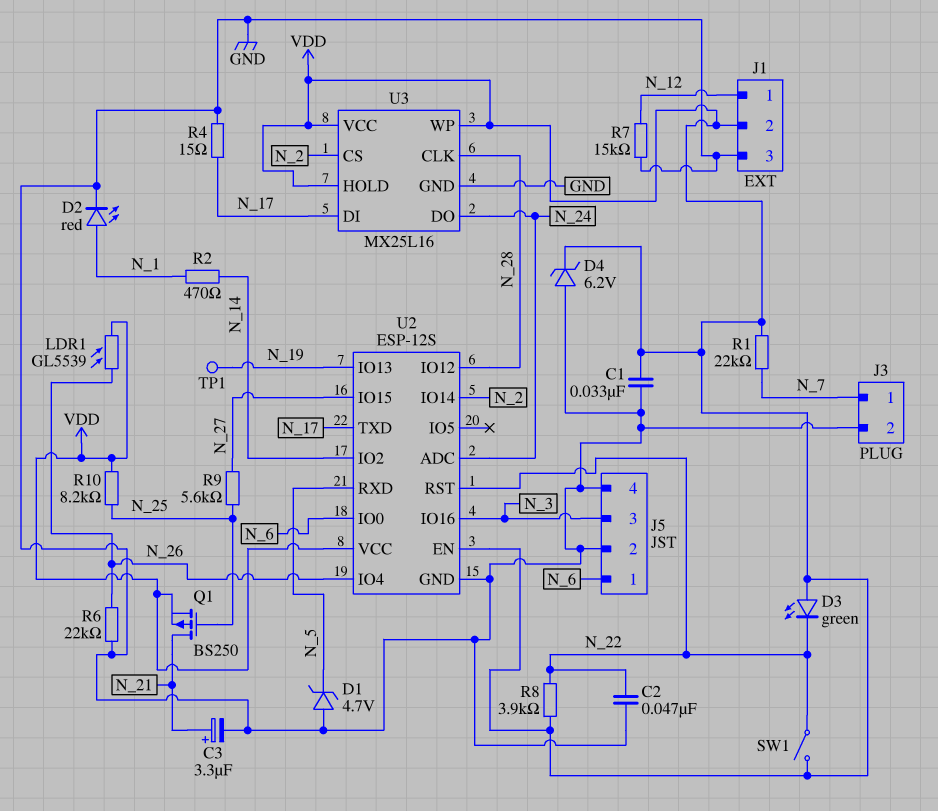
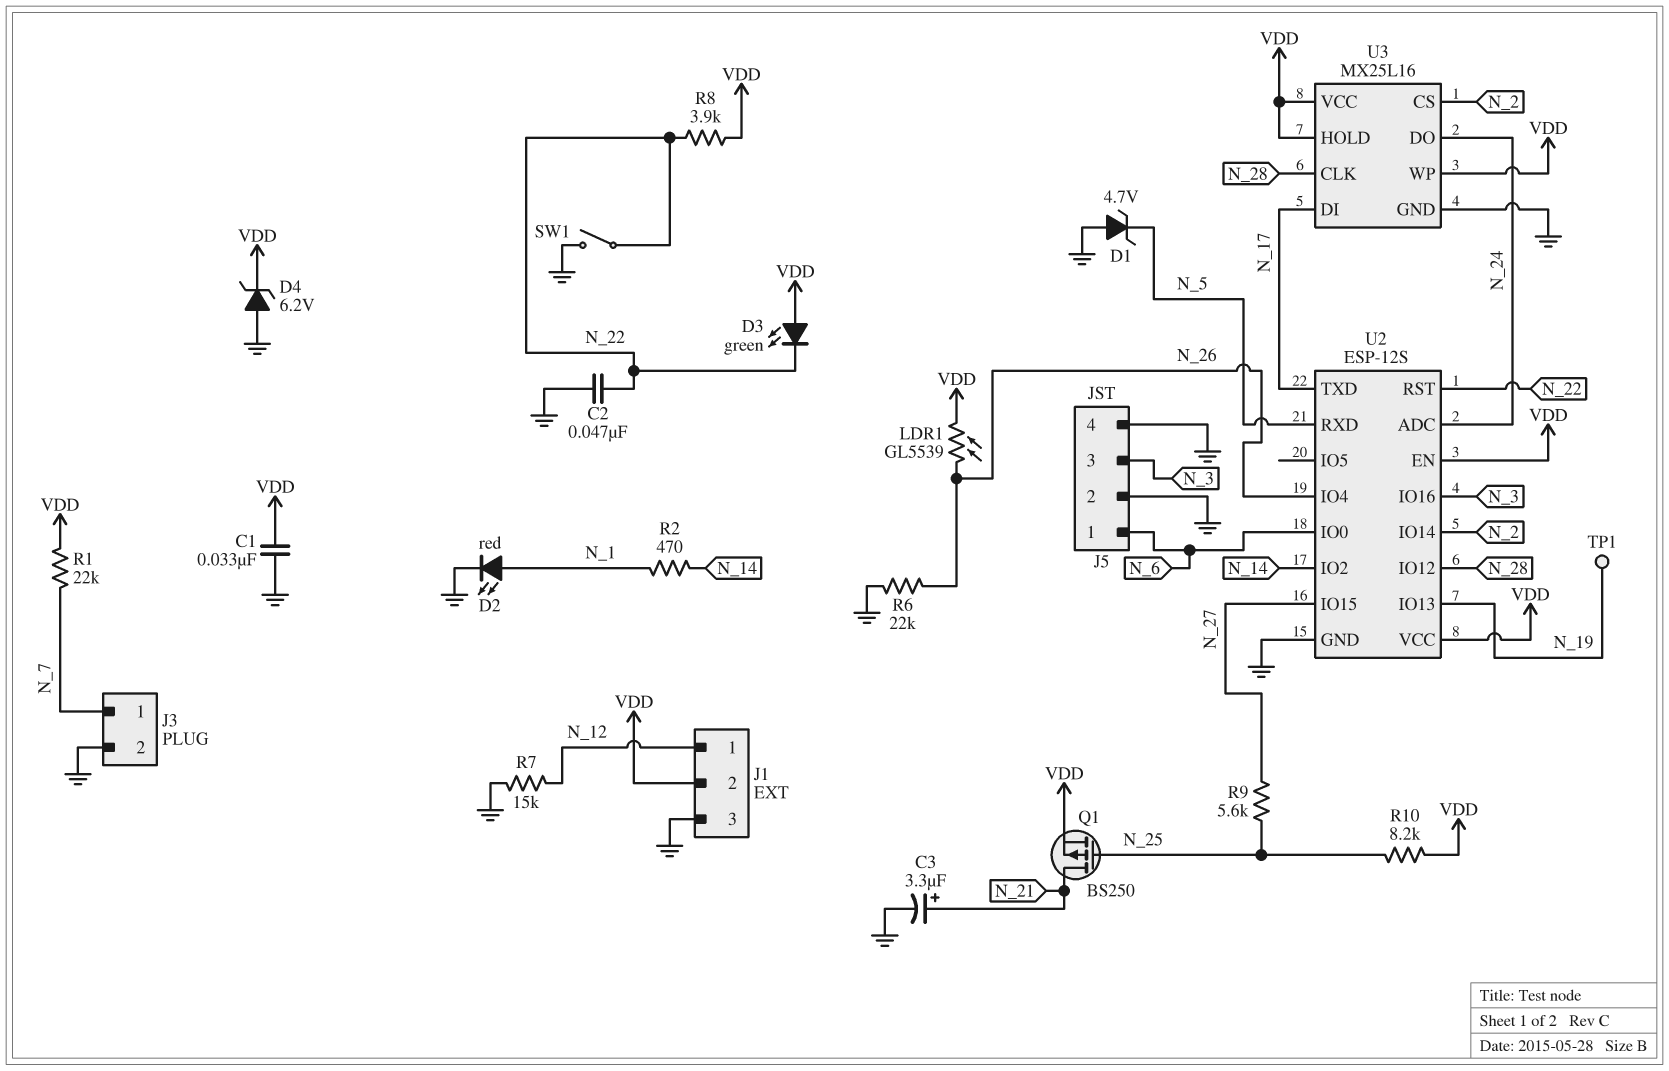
R4: 15 (GND, N_17) -> none
SW1: switch (N_22, VDD) -> switch (GND, N_22)

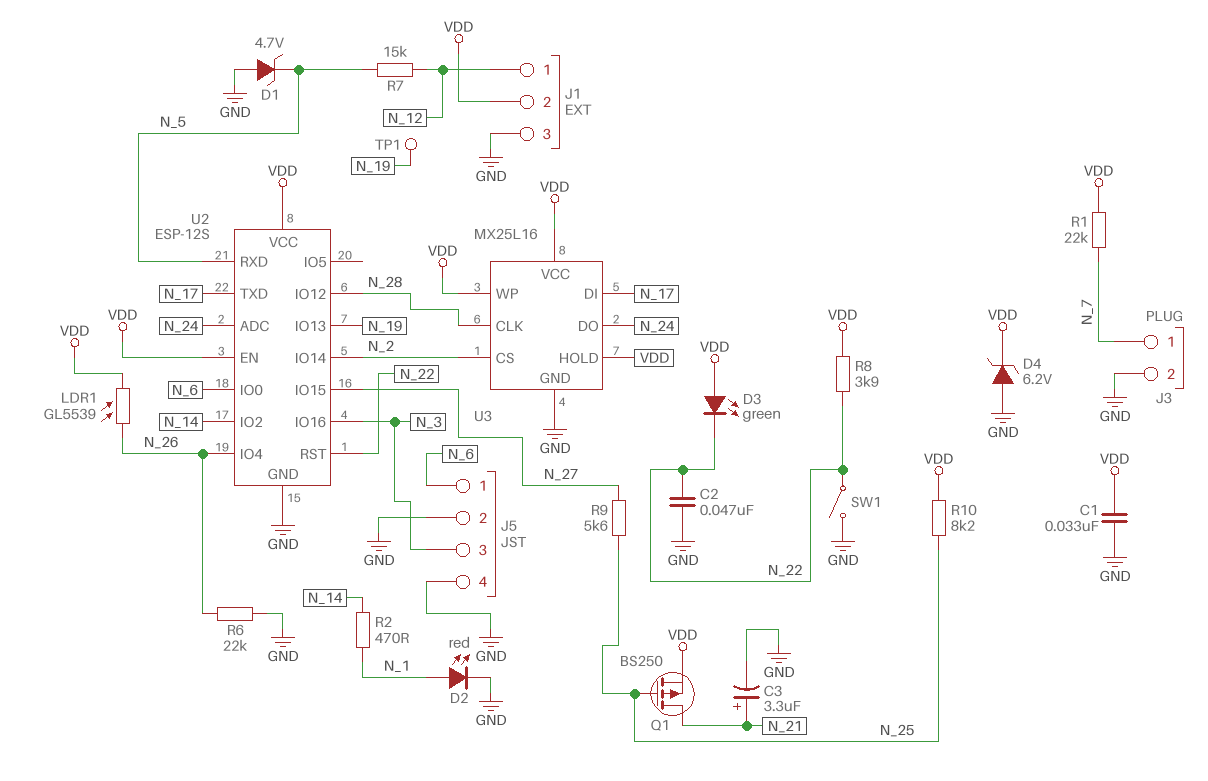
R7: 15k (GND, N_12) -> 15k (N_5, N_12)

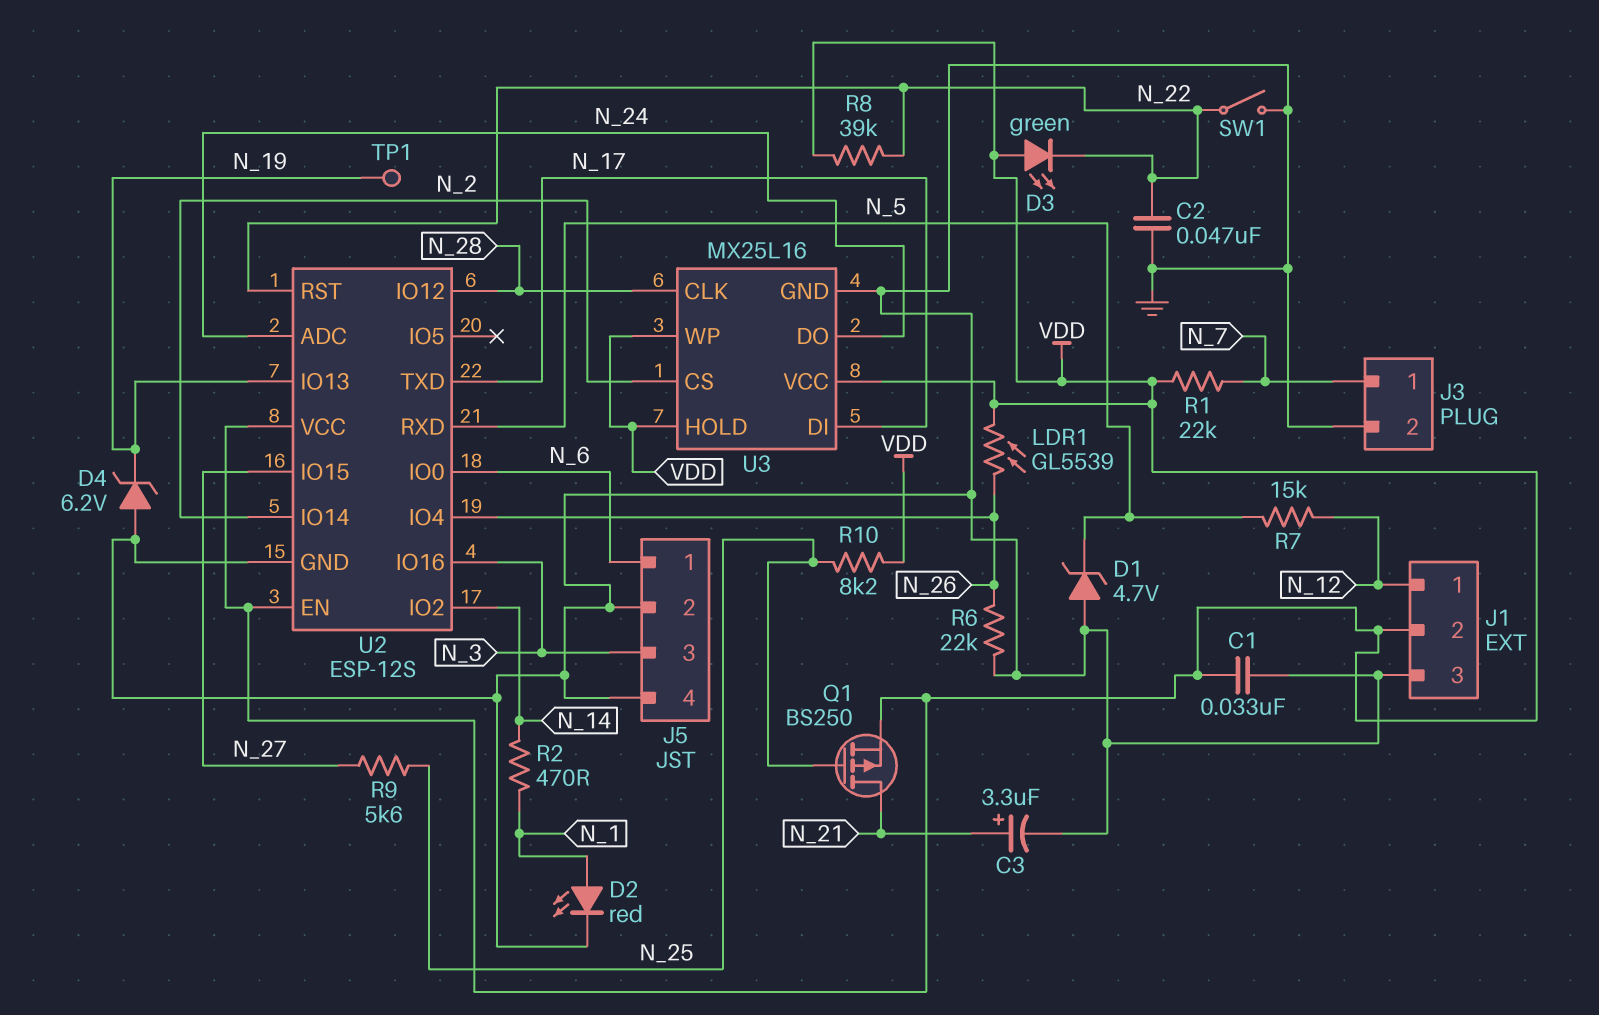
D4: zener 6.2V (A GND, K VDD) -> zener 6.2V (A GND, K N_19)
R8: 3.9k (N_22, VDD) -> 39k (N_22, VDD)

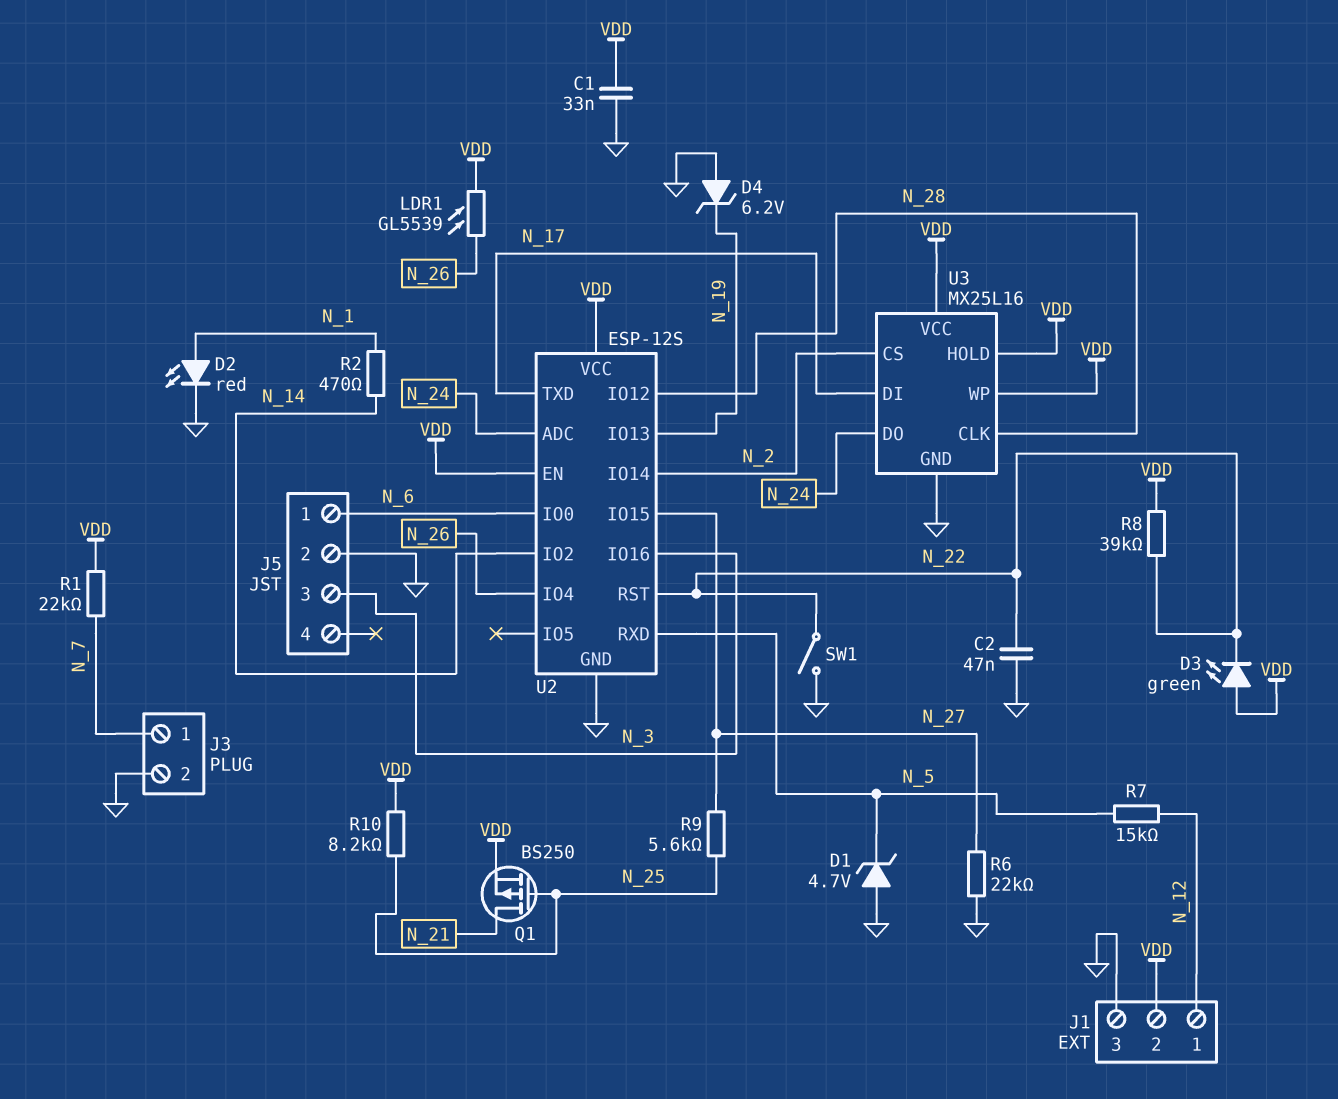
C3: 3.3uF (plus N_21, minus GND) -> none
J5 pin 4: GND -> none
R6: 22k (GND, N_26) -> 22k (GND, N_27)
TP1: test point (N_19) -> none

